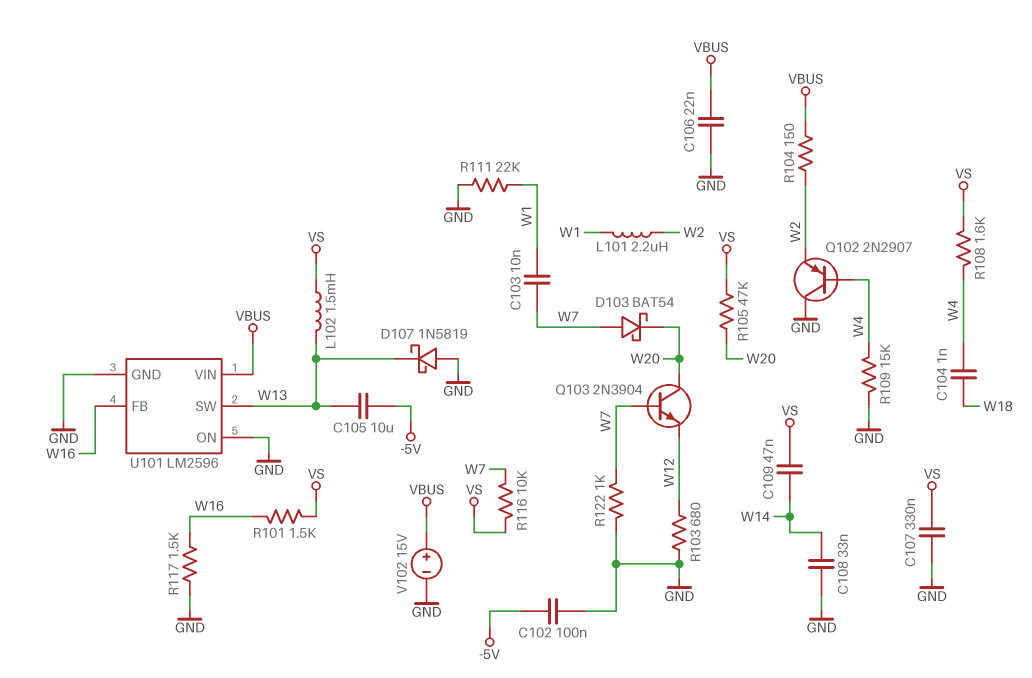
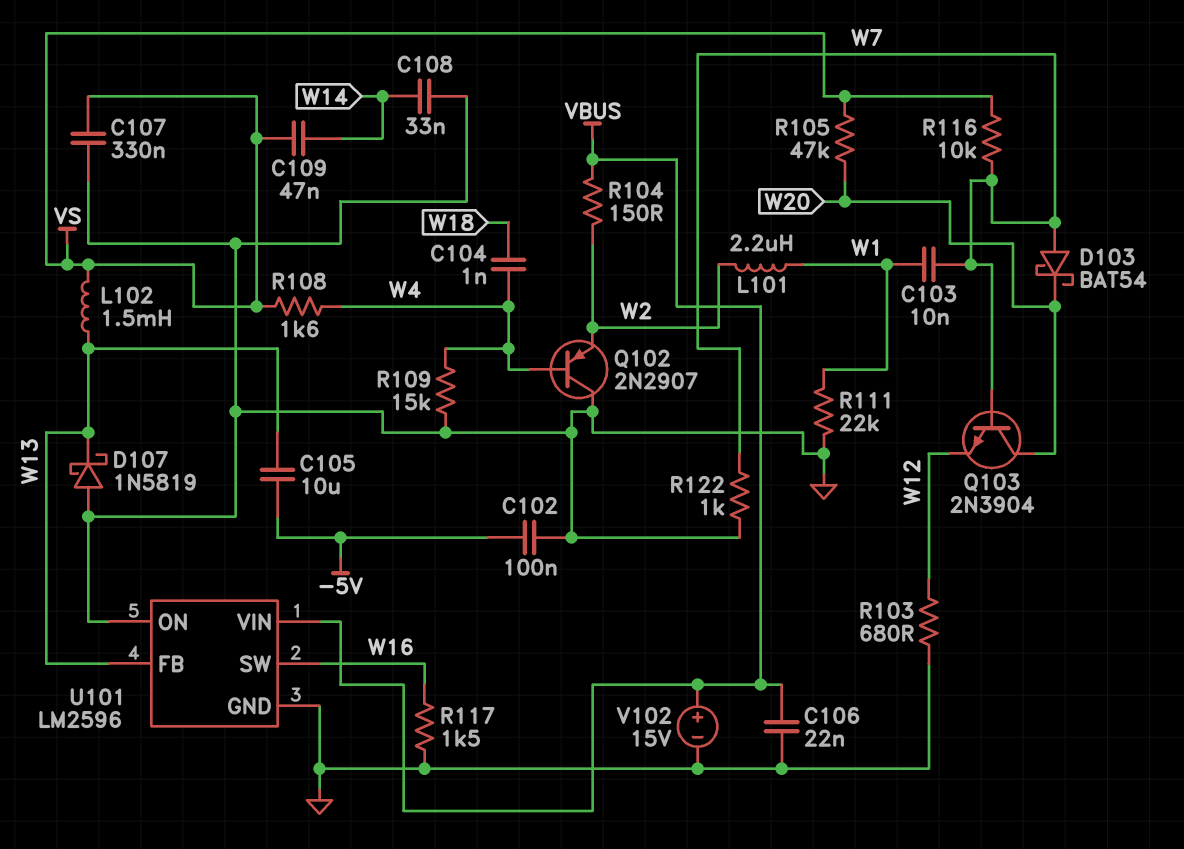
R101: 1.5k (VS, W16) -> none
U101 pin FB: W16 -> W13
U101 pin SW: W13 -> W16

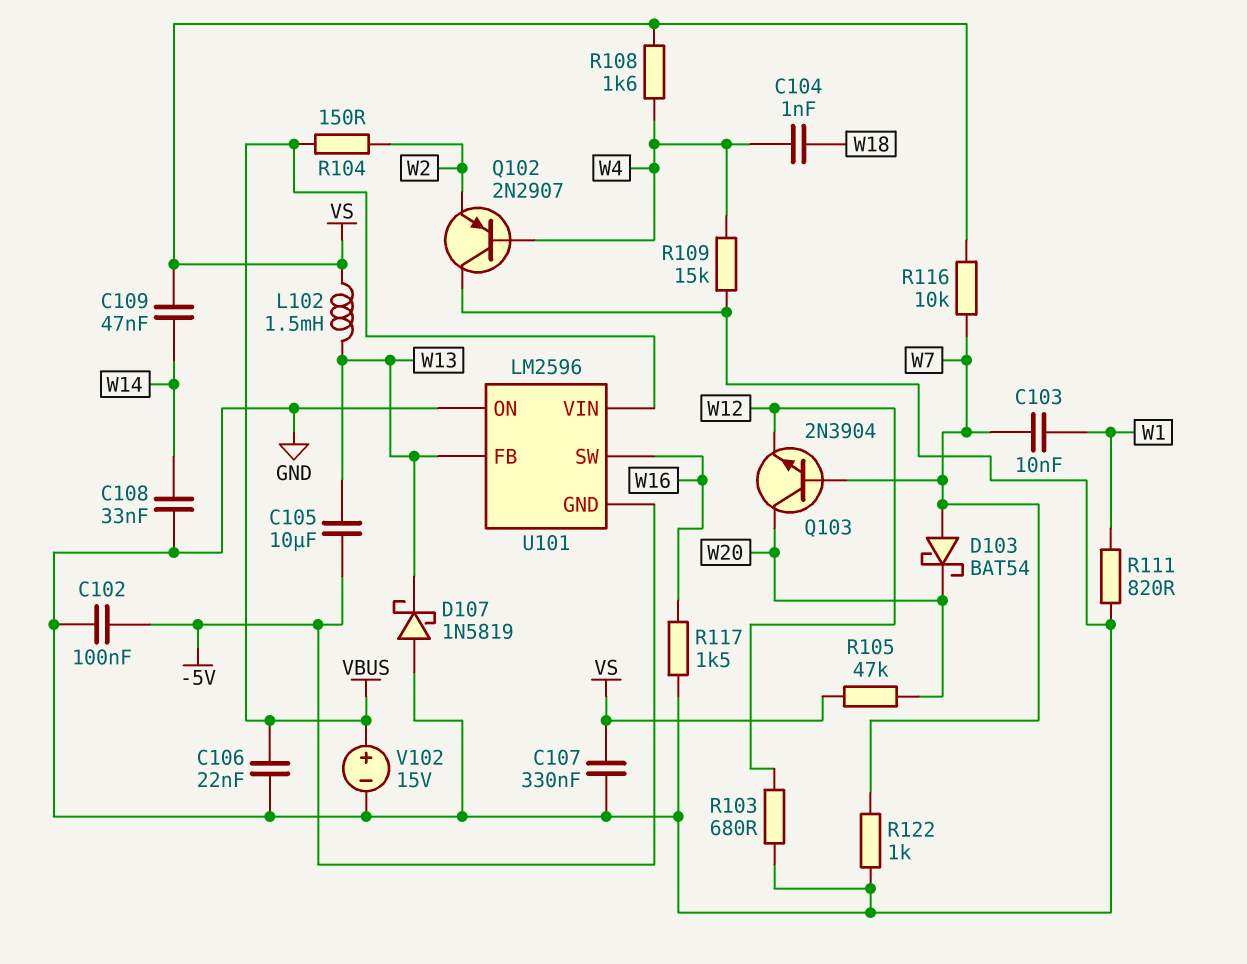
L101: 2.2uH (W1, W2) -> none
R111: 22k (GND, W1) -> 820 (GND, W1)
U101 pin GND: GND -> -5V

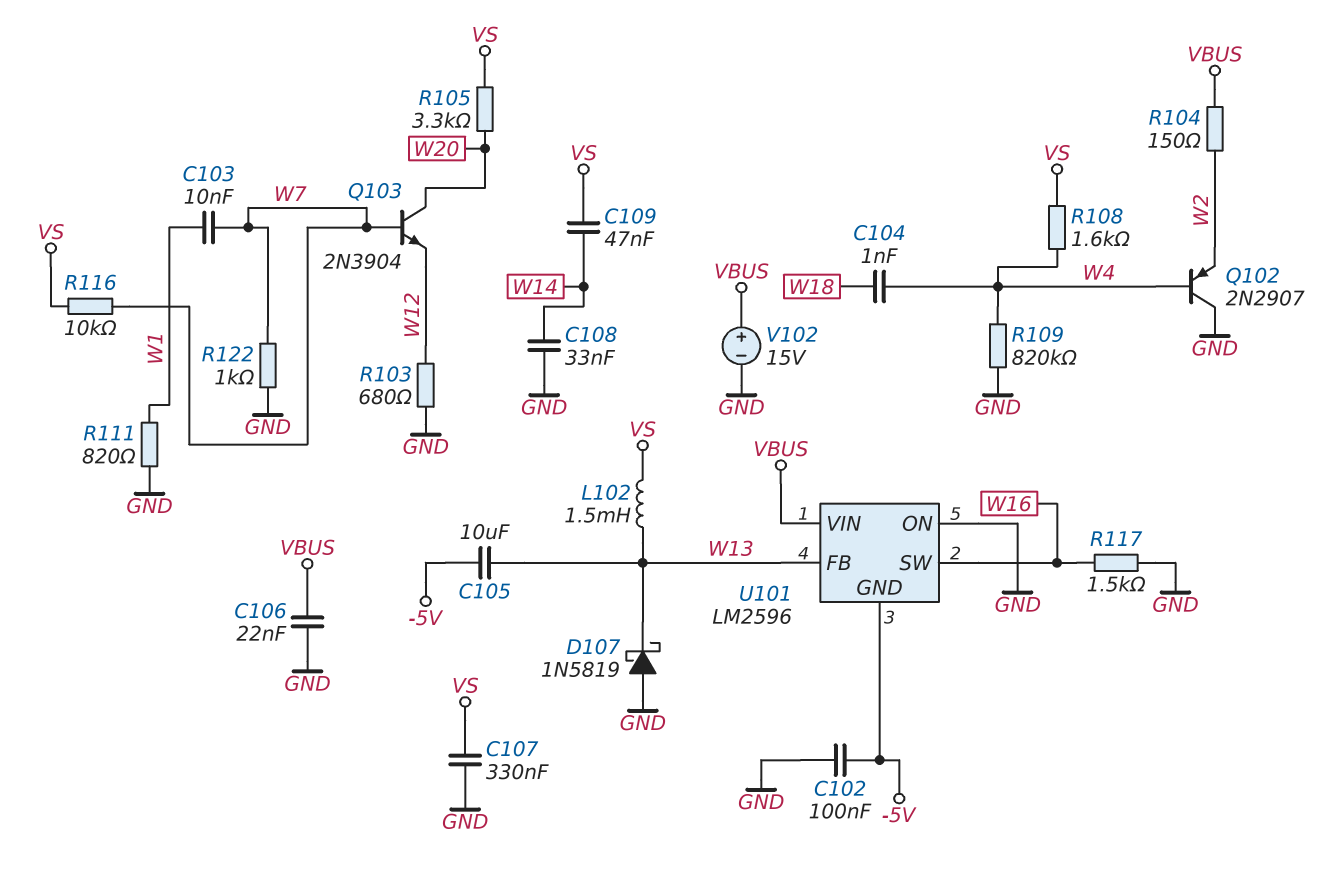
D103: schottky BAT54 (A W7, K W20) -> none
R105: 47k (VS, W20) -> 3.3k (VS, W20)
R109: 15k (GND, W4) -> 820k (GND, W4)

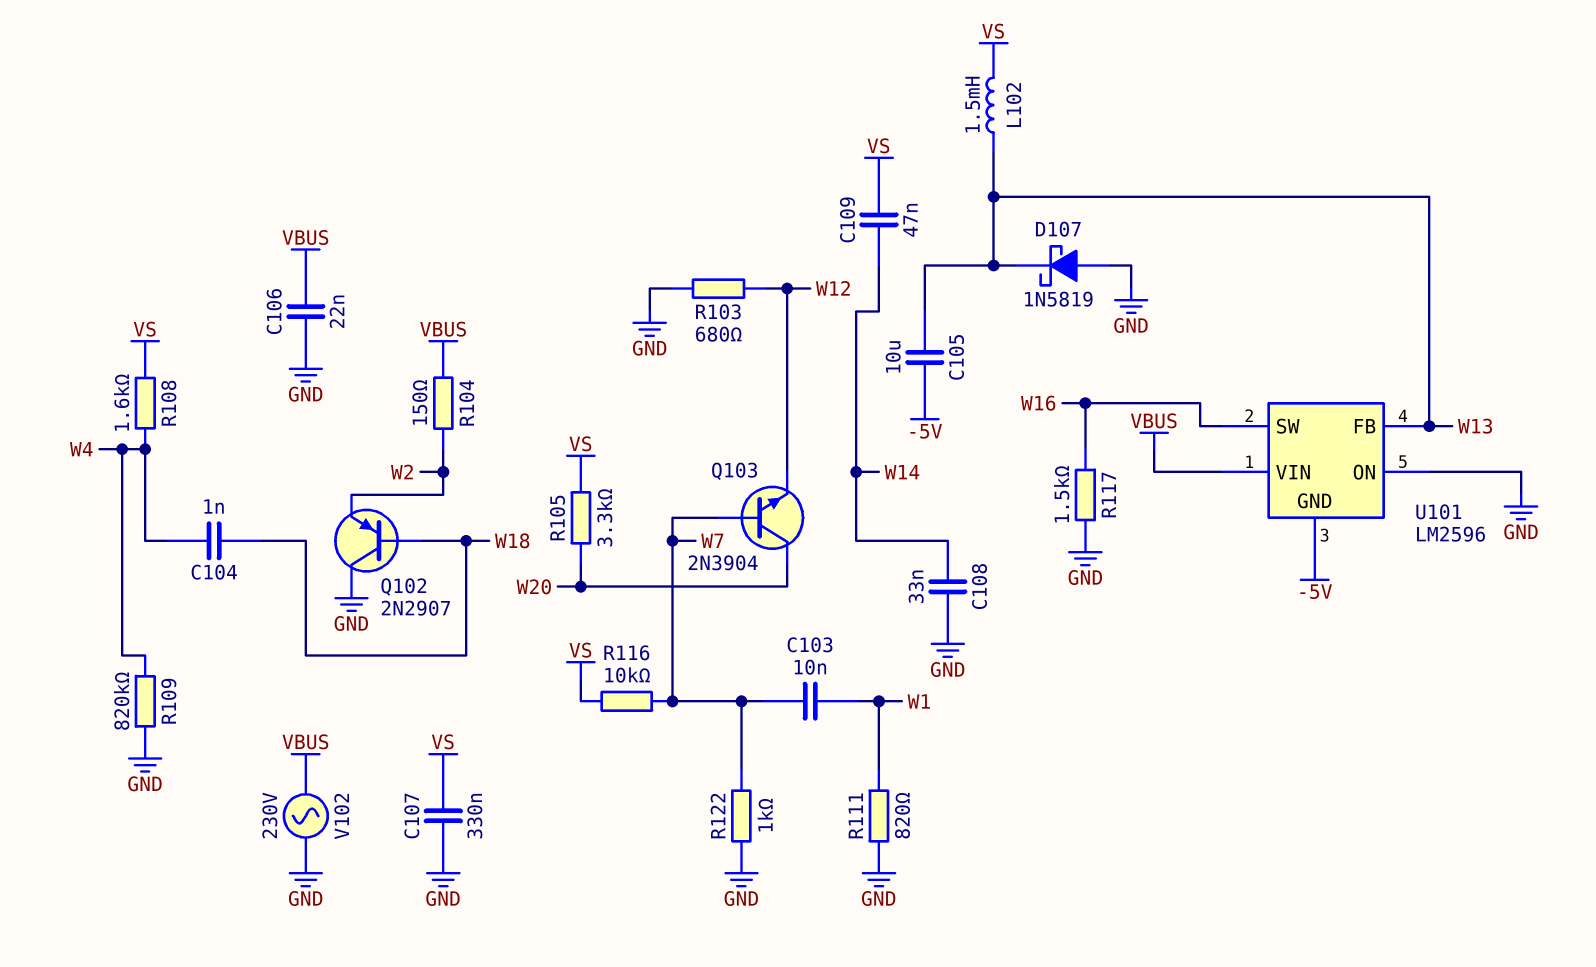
C102: 100nF (-5V, GND) -> none
Q102: PNP 2N2907 (B W4, C GND, E W2) -> PNP 2N2907 (B W18, C GND, E W2)
V102: 15V (plus VBUS, minus GND) -> AC 230V (GND, VBUS)

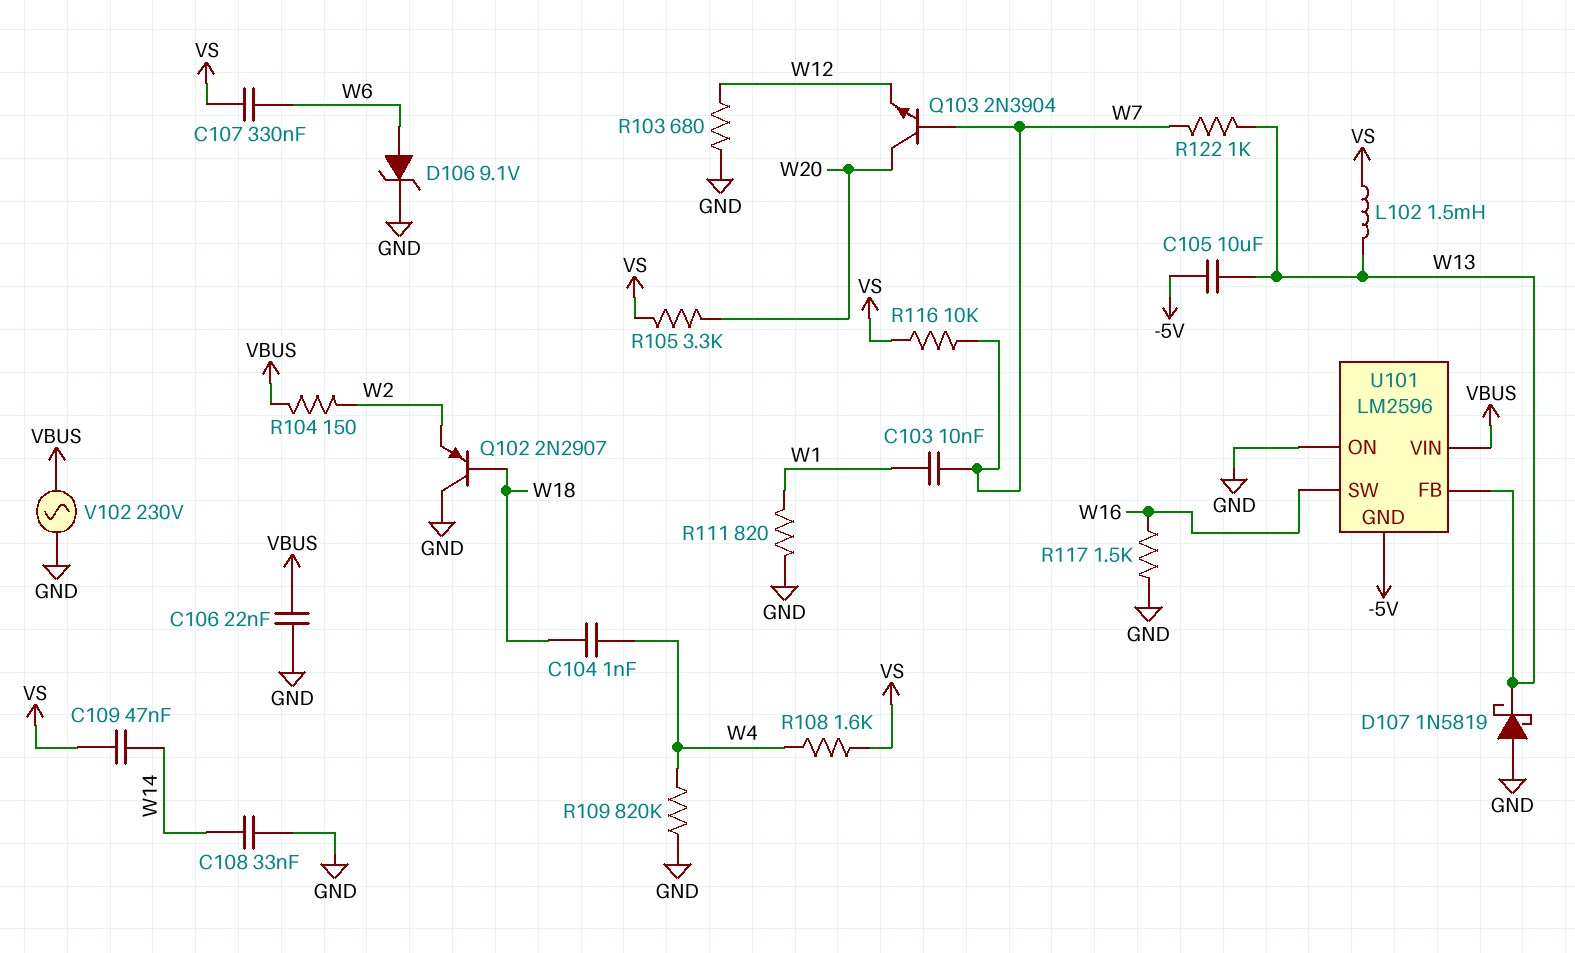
C107: 330nF (GND, VS) -> 330nF (VS, W6)
D106: none -> zener 9.1V (A W6, K GND)
R122: 1k (GND, W7) -> 1k (W7, W13)

